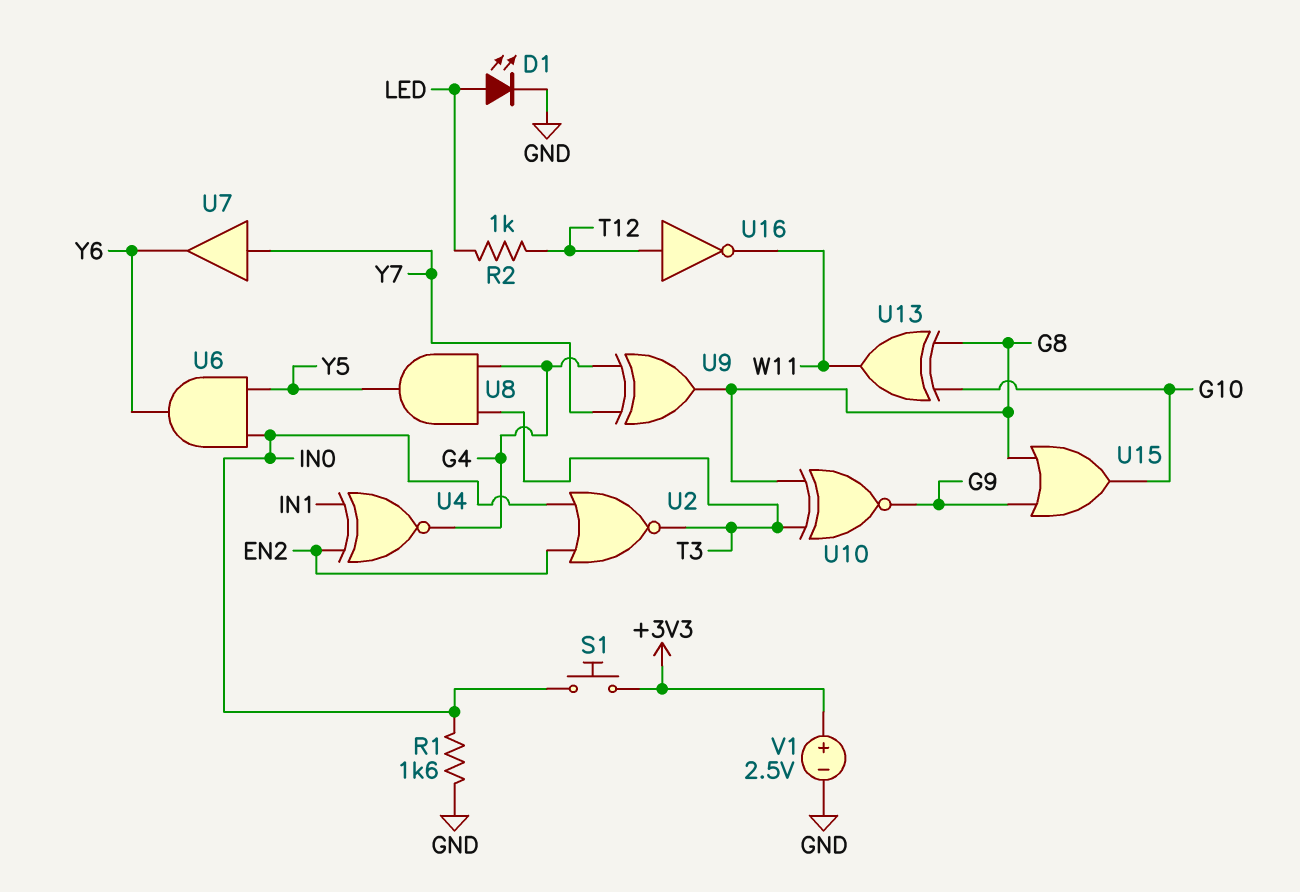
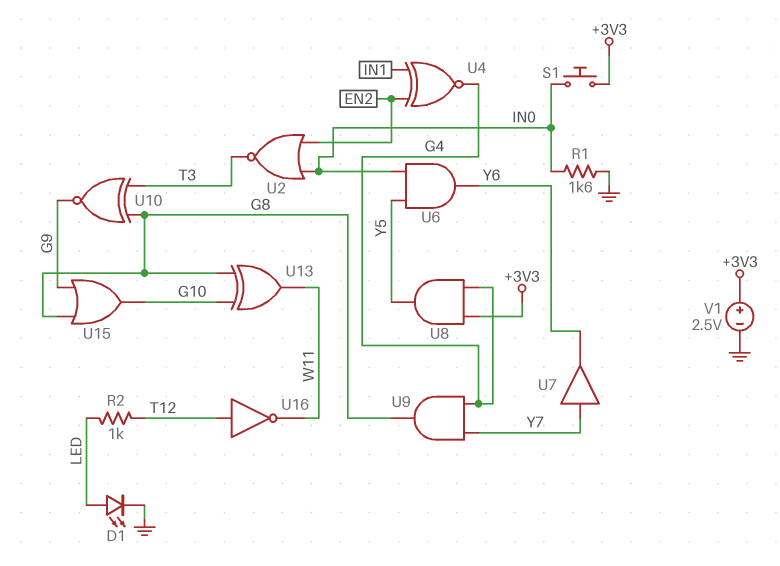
U8: AND (in G4, in T3, out Y5) -> AND (in +3V3, in G4, out Y5)
U9: XOR (in G4, in Y7, out G8) -> AND (in G4, in Y7, out G8)

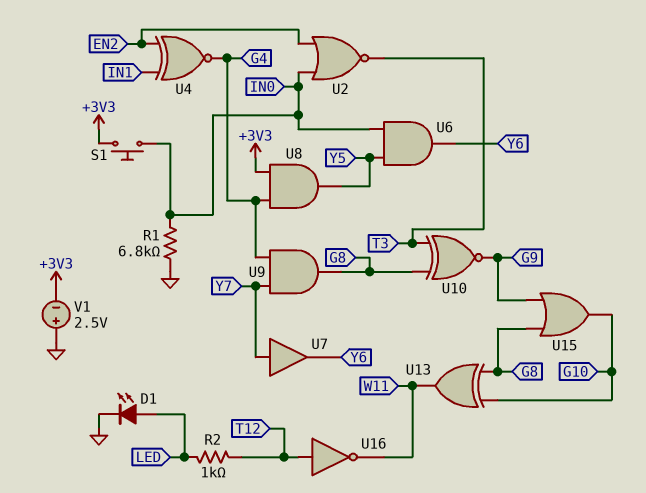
R1: 1.6k (GND, IN0) -> 6.8k (GND, IN0)
V1: 2.5V (plus +3V3, minus GND) -> 2.5V (plus GND, minus +3V3)

